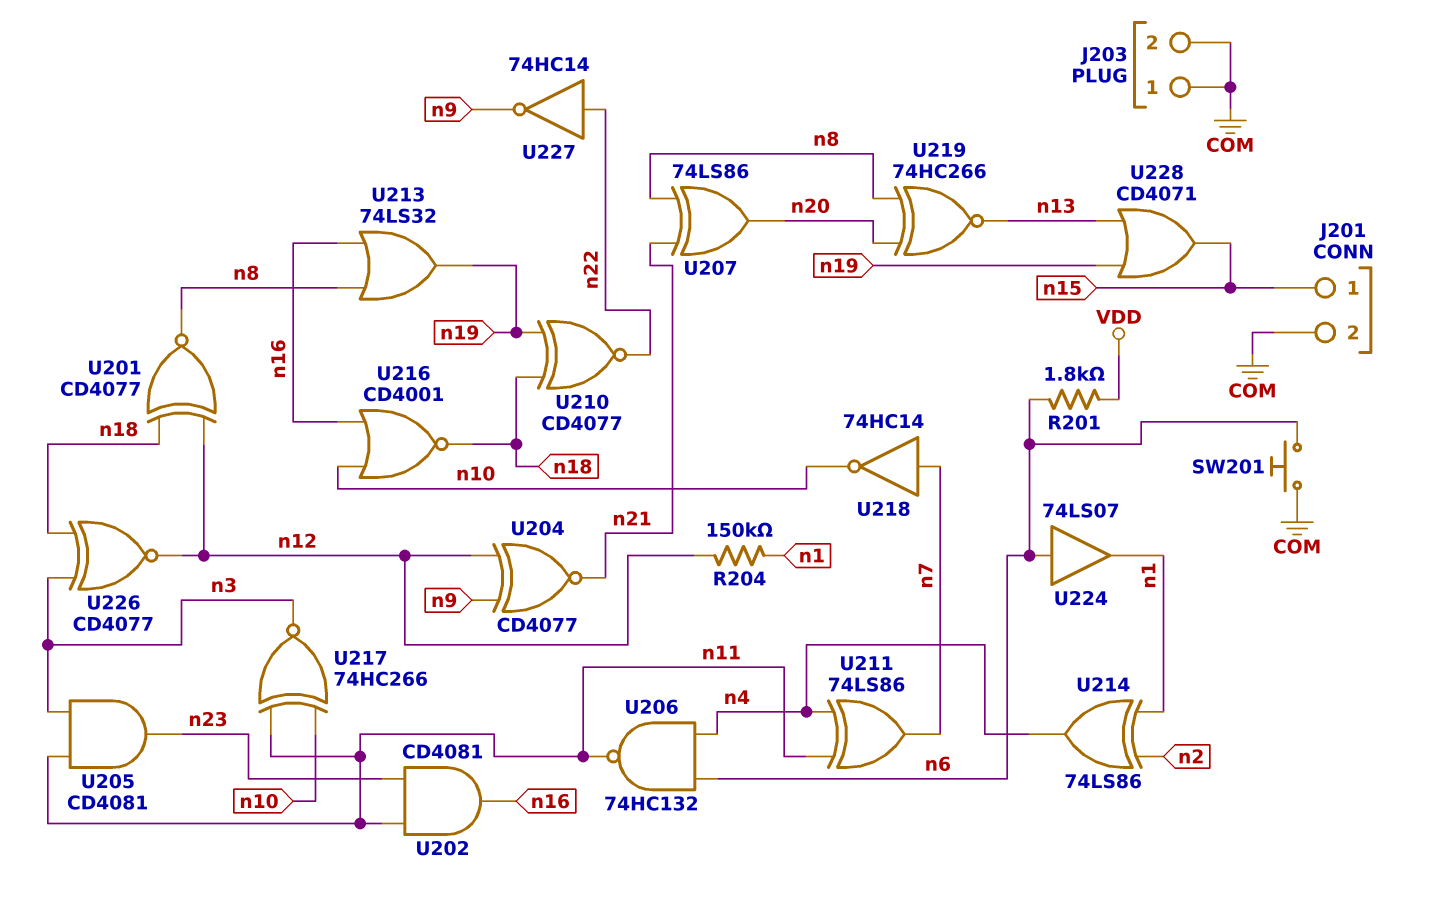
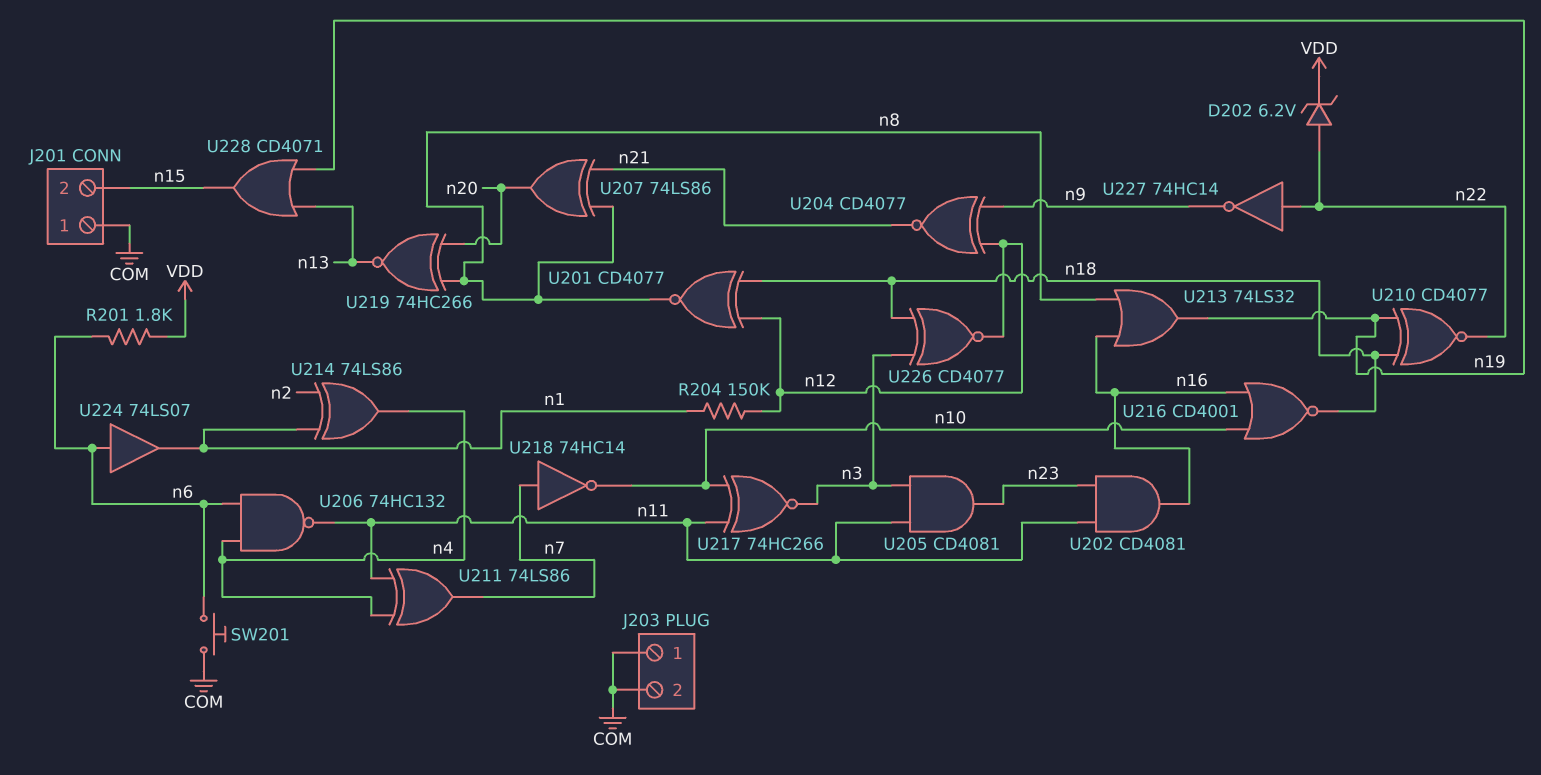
D202: none -> zener 6.2V (A n22, K VDD)
J201 pin 1: n15 -> COM
J201 pin 2: COM -> n15

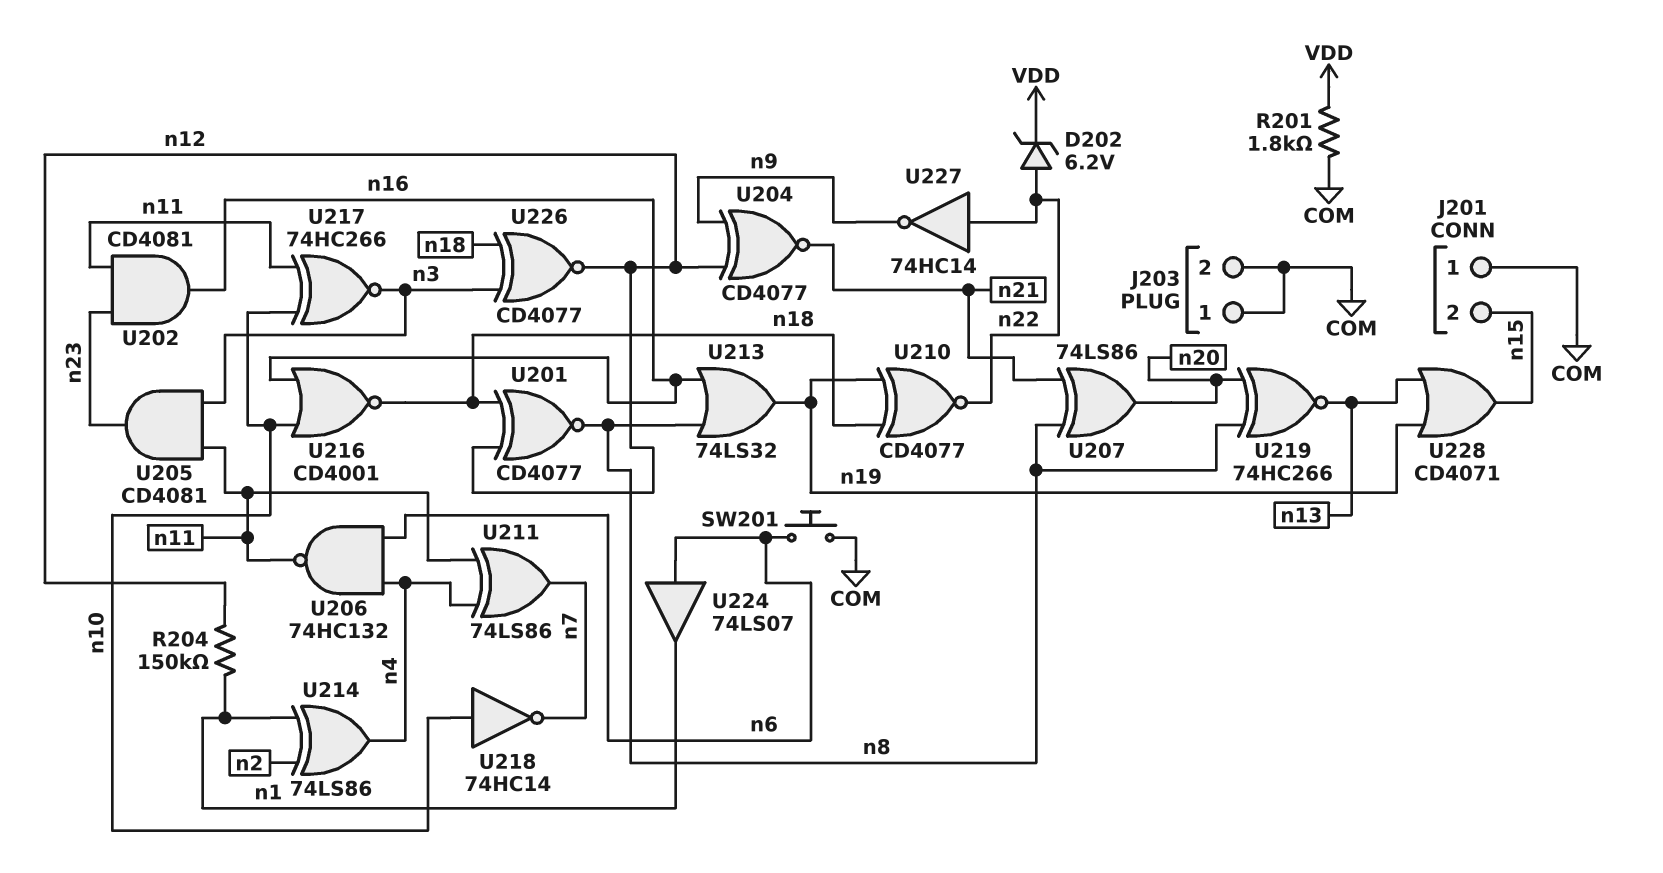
R201: 1.8k (VDD, n6) -> 1.8k (COM, VDD)
U218: NOT 74HC14 (in n7, out n10) -> NOT 74HC14 (in n10, out n7)

